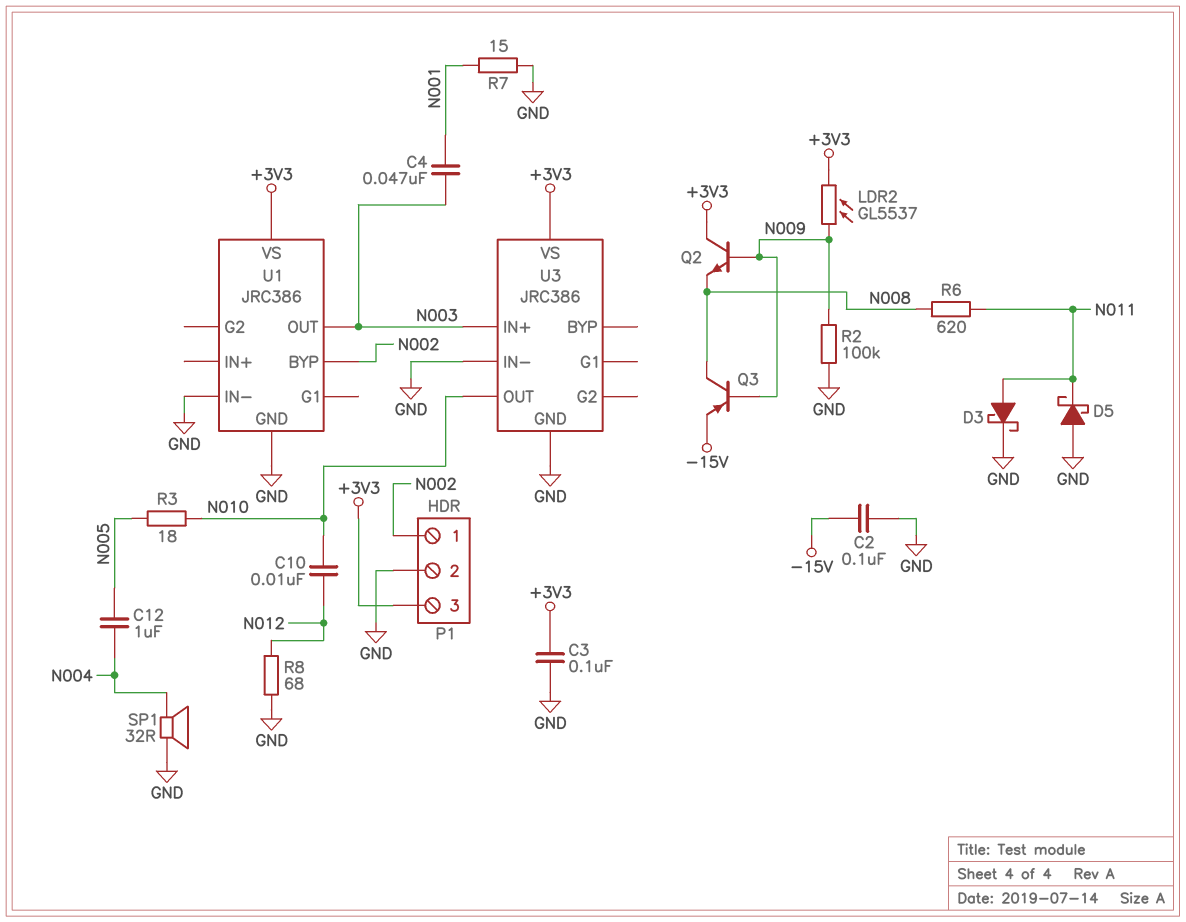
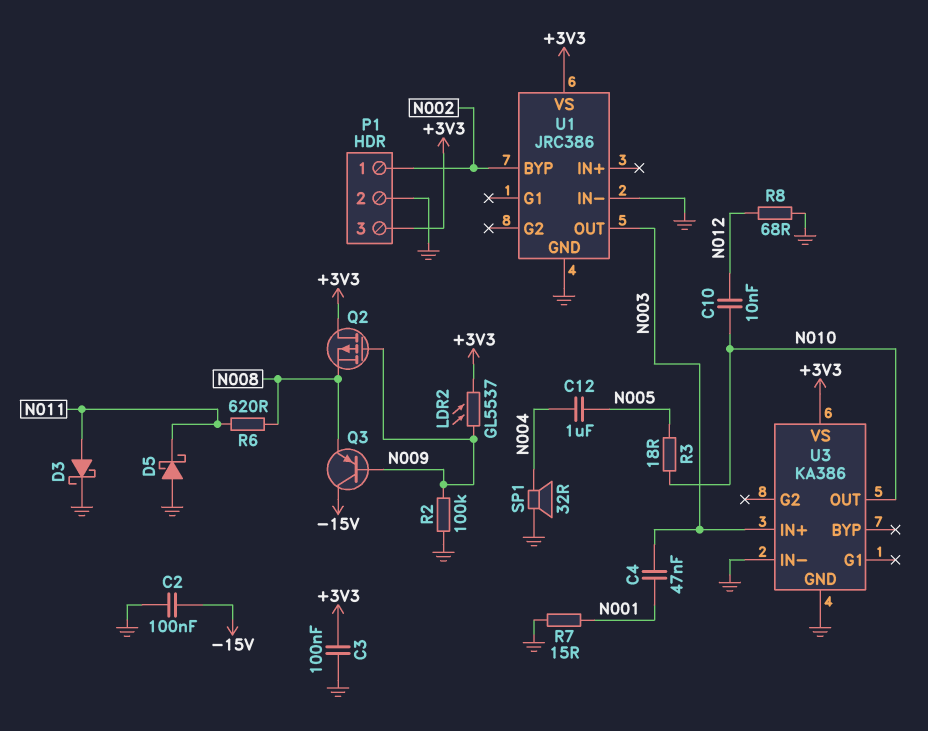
Q2: NPN (B N009, C +3V3, E N008) -> PMOS (G N009, D +3V3, S N008)
Q3: PNP (B N009, C N008, E -15V) -> PNP (B N009, C -15V, E N008)
U3: JRC386 -> KA386

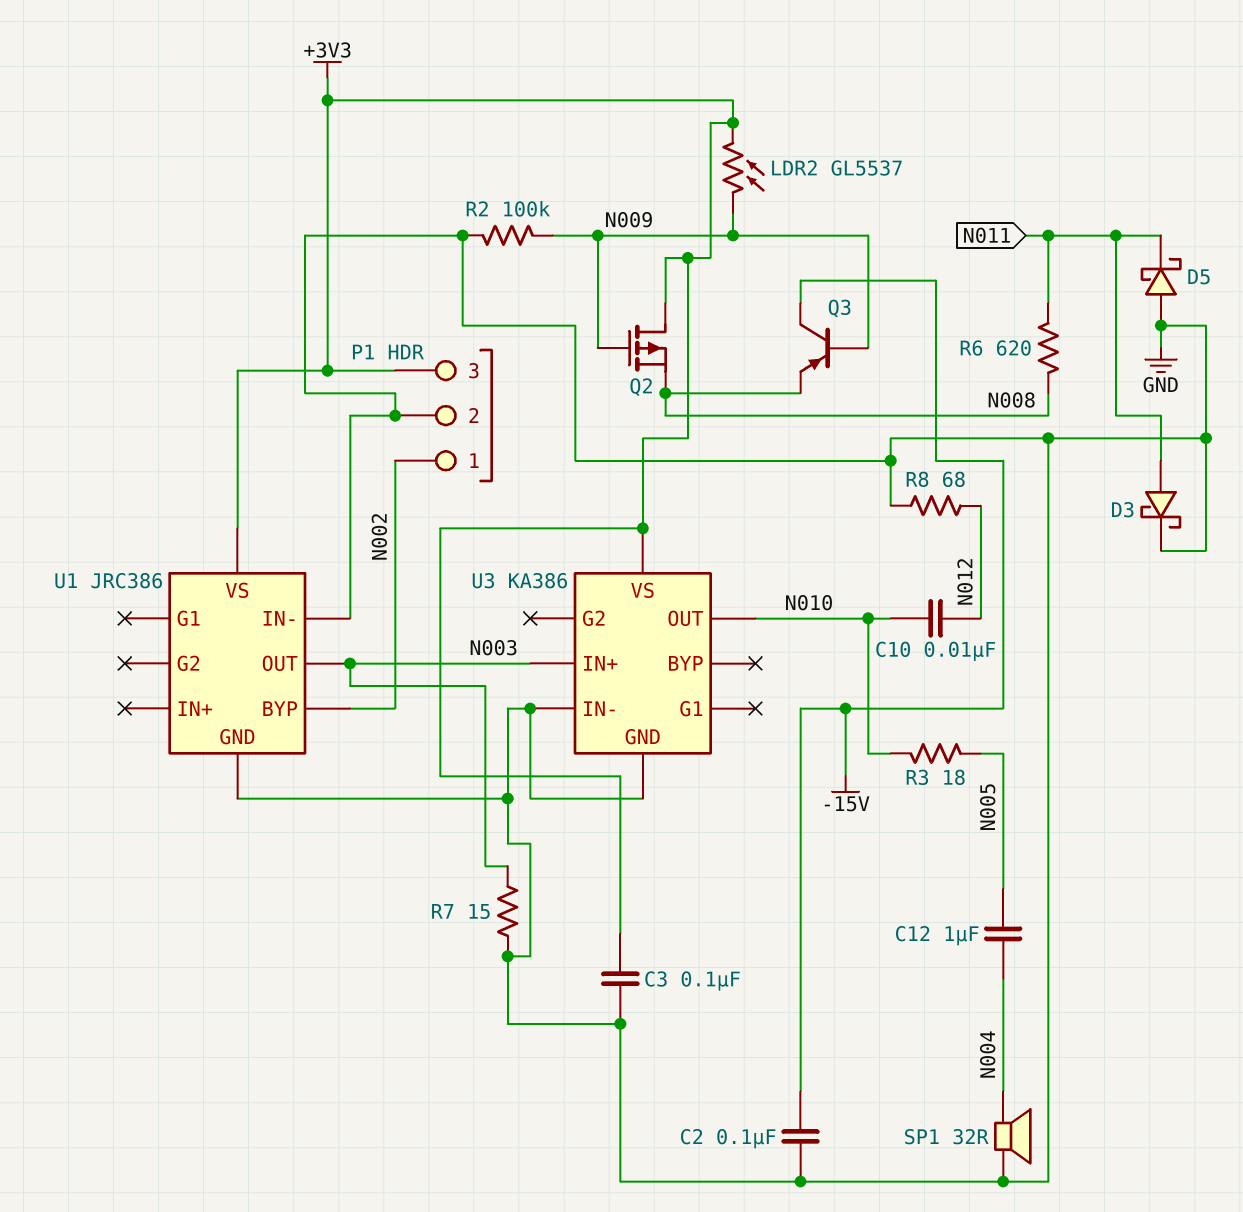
C4: 47nF (N001, N003) -> none
R7: 15 (GND, N001) -> 15 (GND, N003)

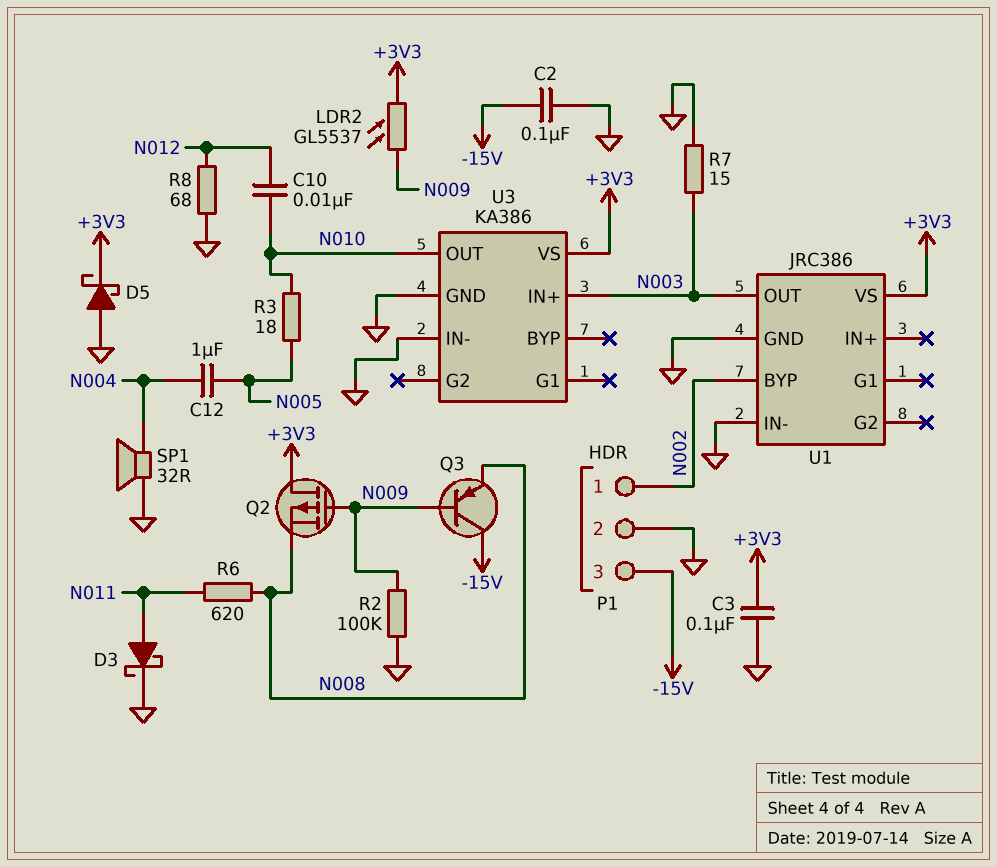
D5: schottky (A GND, K N011) -> schottky (A GND, K +3V3)
P1 pin 3: +3V3 -> -15V

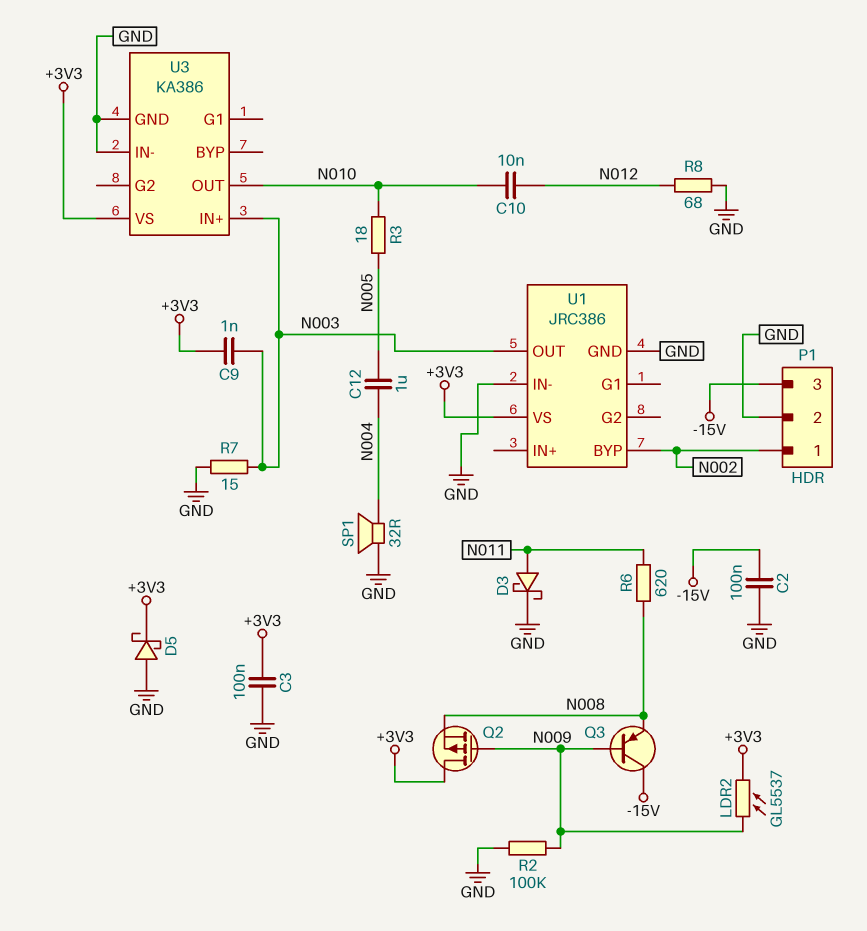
C9: none -> 1nF (+3V3, N003)

